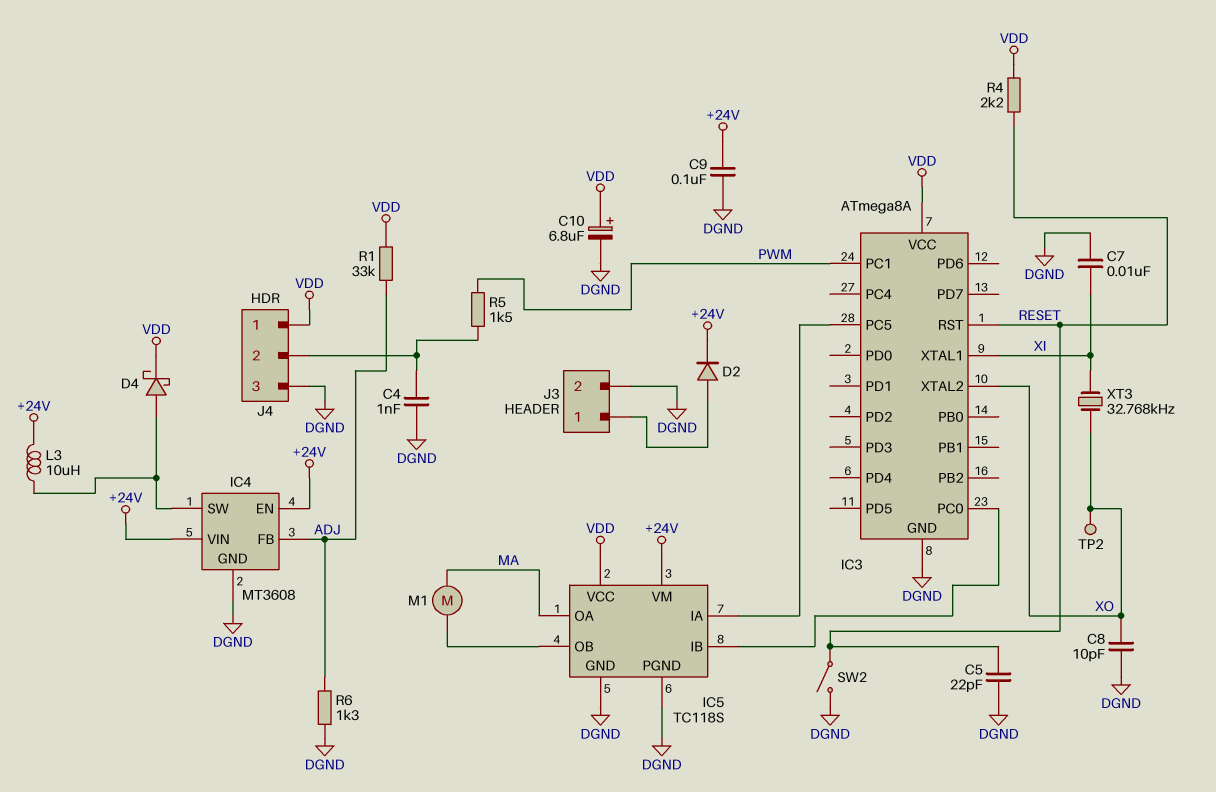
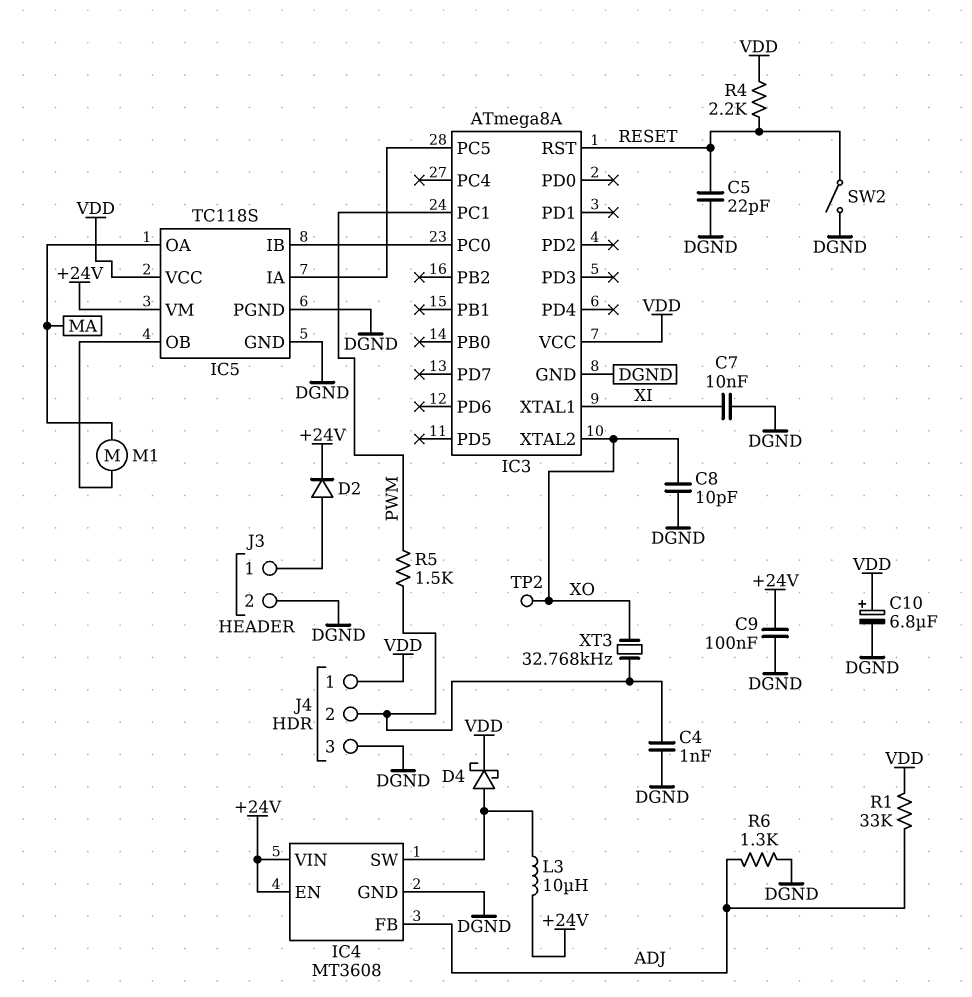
XT3: 32.768kHz (XI, XO) -> 32.768kHz (J4/2, XO)

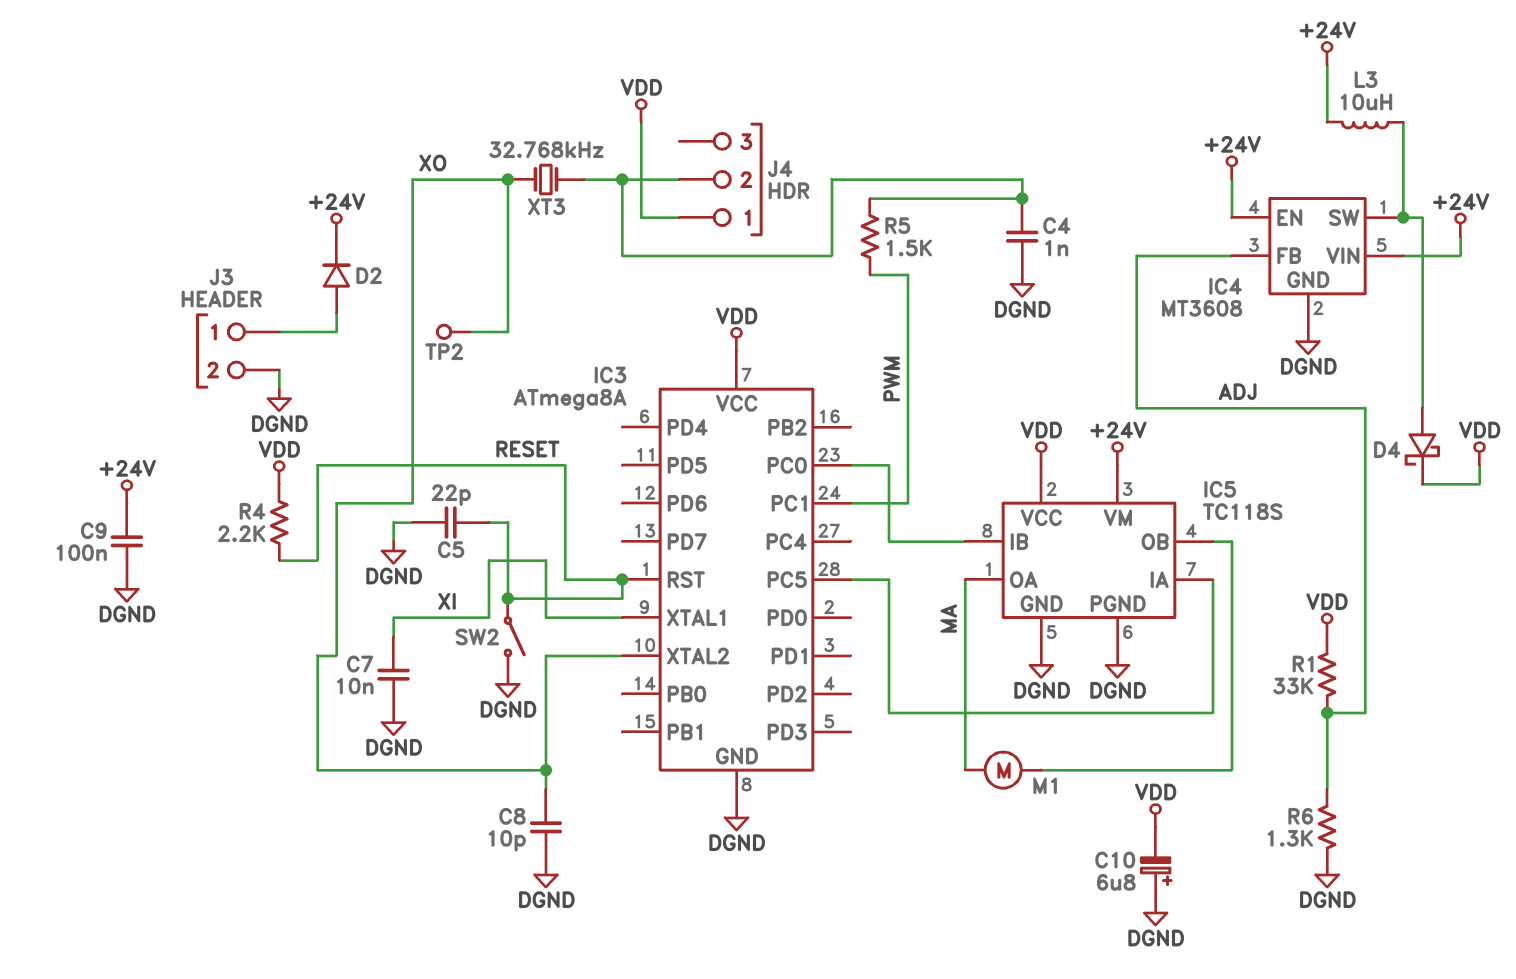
C10: 6.8uF (plus VDD, minus DGND) -> 6.8uF (plus DGND, minus VDD)
J4 pin 3: DGND -> none

